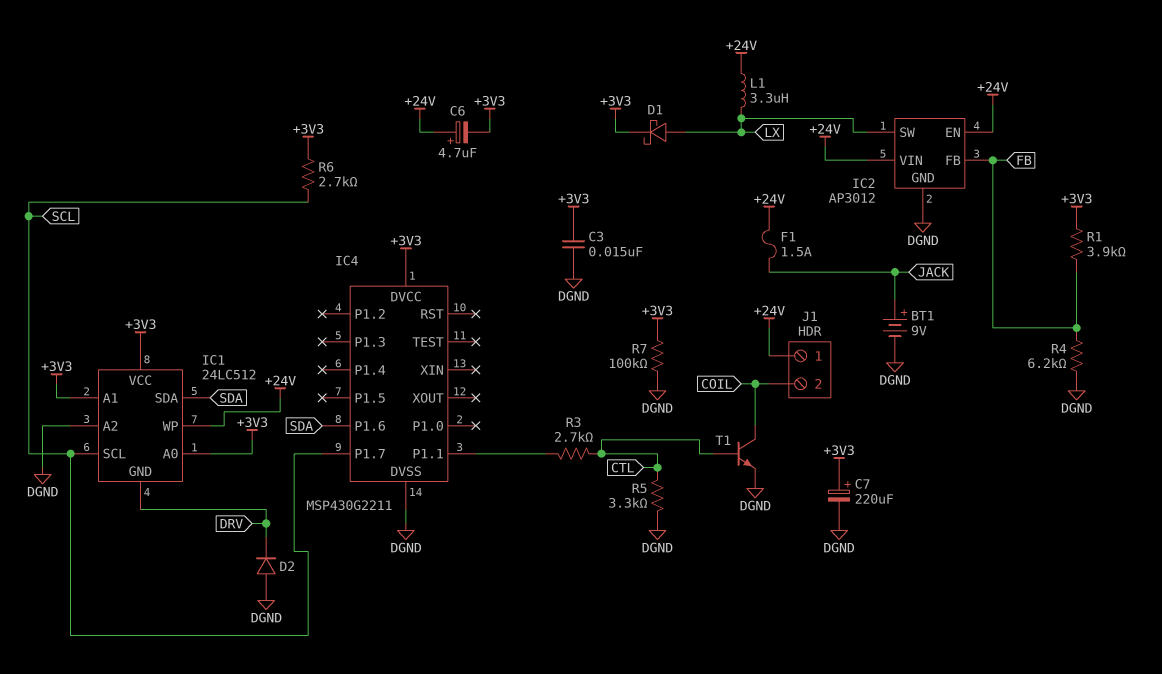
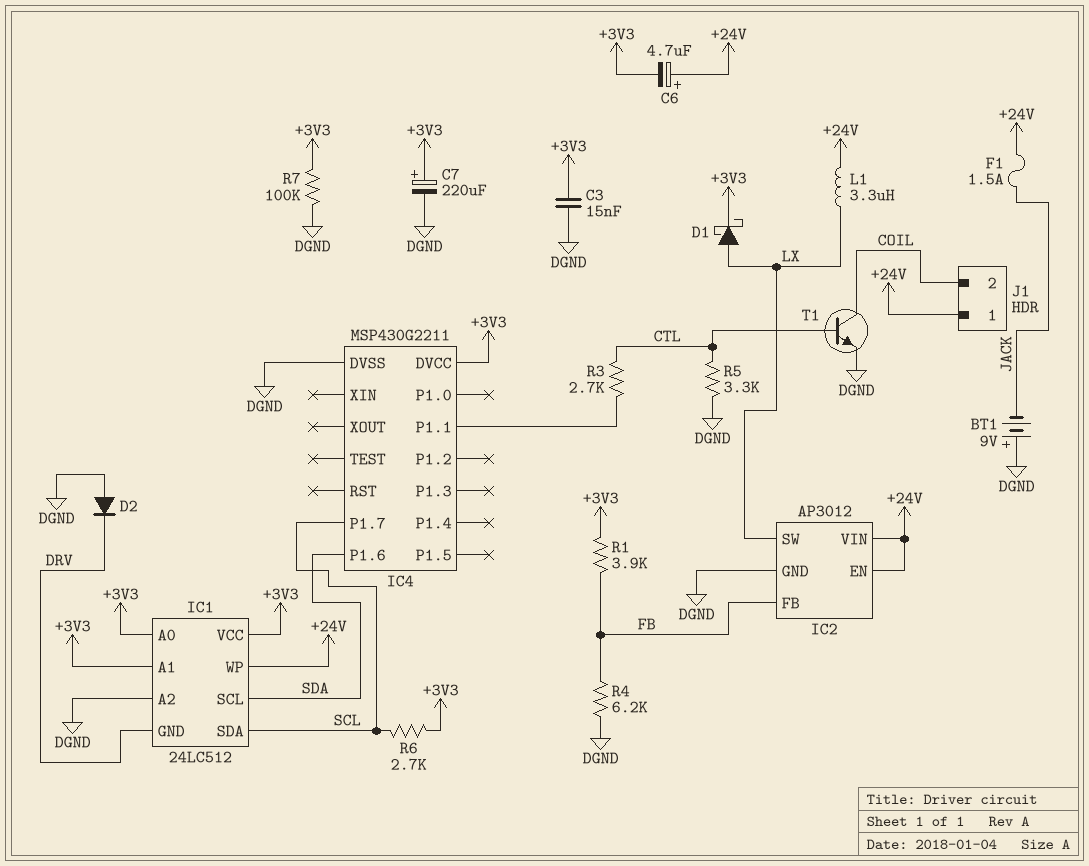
BT1: 9V (plus JACK, minus DGND) -> 9V (plus DGND, minus JACK)
IC1 pin SCL: SCL -> SDA
IC1 pin SDA: SDA -> SCL

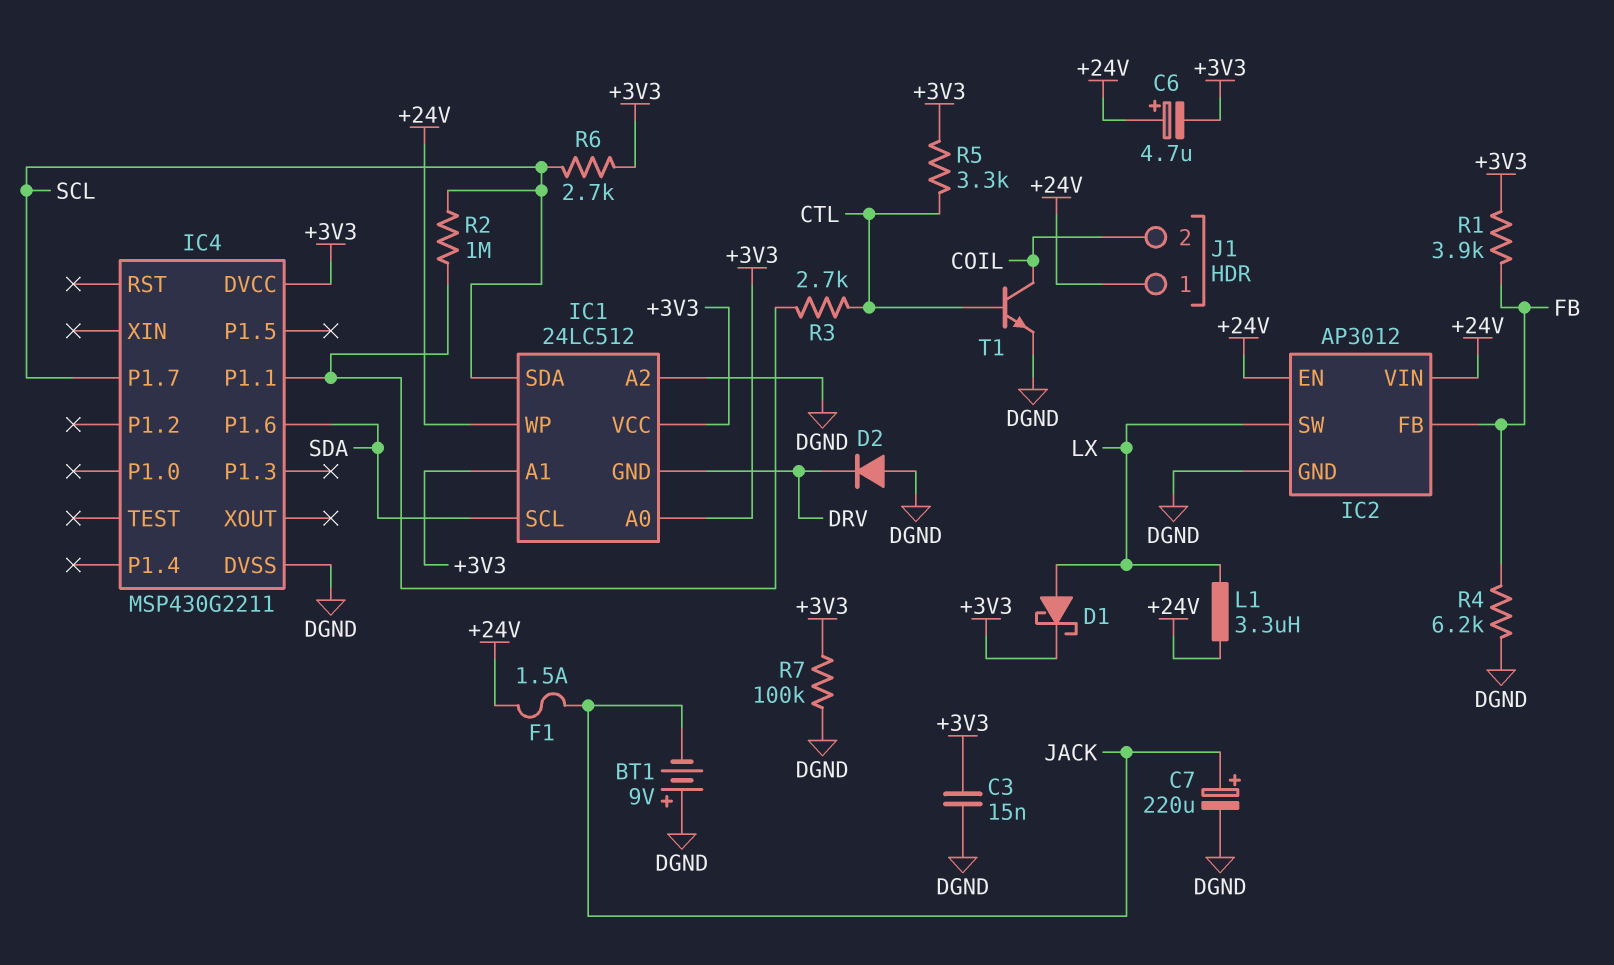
C7: 220uF (plus +3V3, minus DGND) -> 220uF (plus JACK, minus DGND)
R2: none -> 1M (IC4/P1.1, SCL)
R5: 3.3k (CTL, DGND) -> 3.3k (+3V3, CTL)

